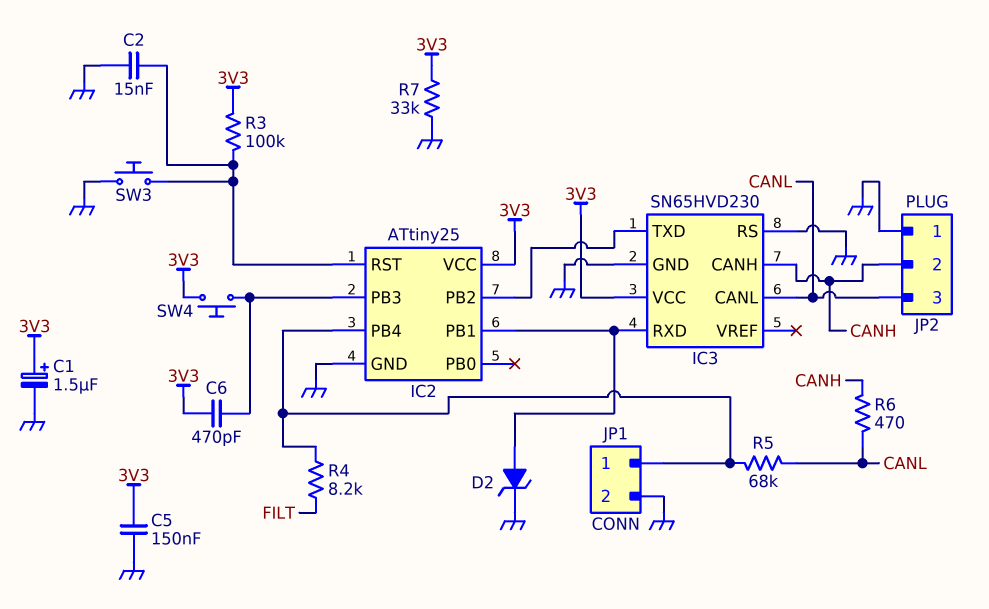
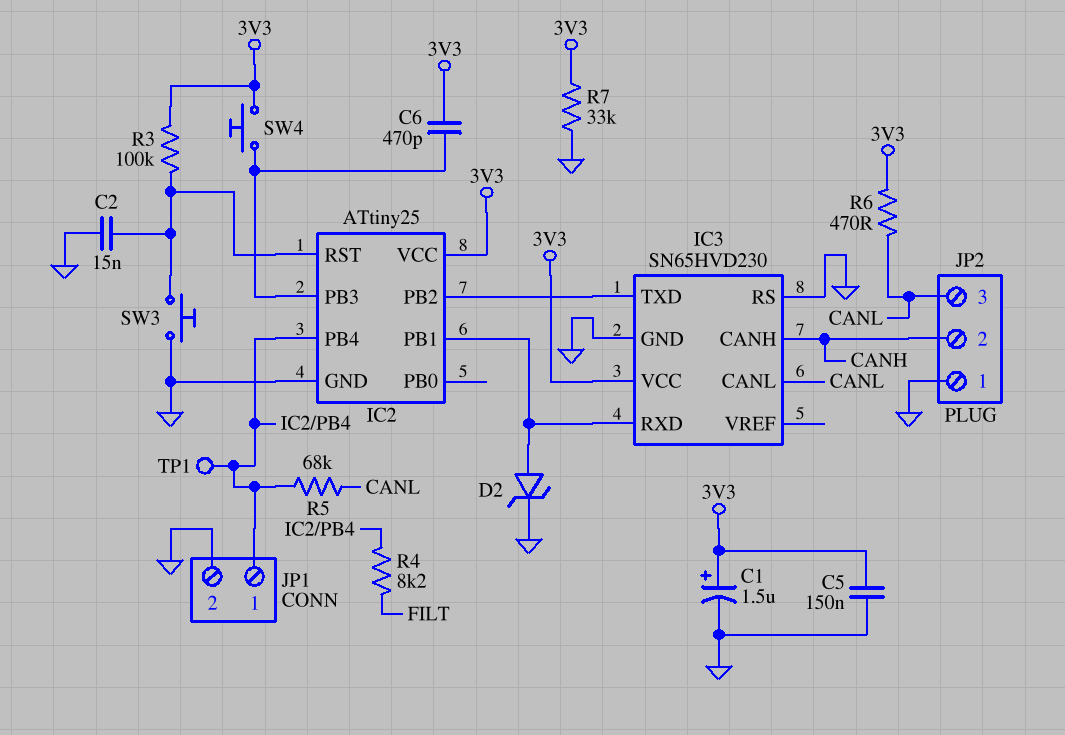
R6: 470 (CANH, CANL) -> 470 (3V3, CANL)
TP1: none -> test point (IC2/PB4)

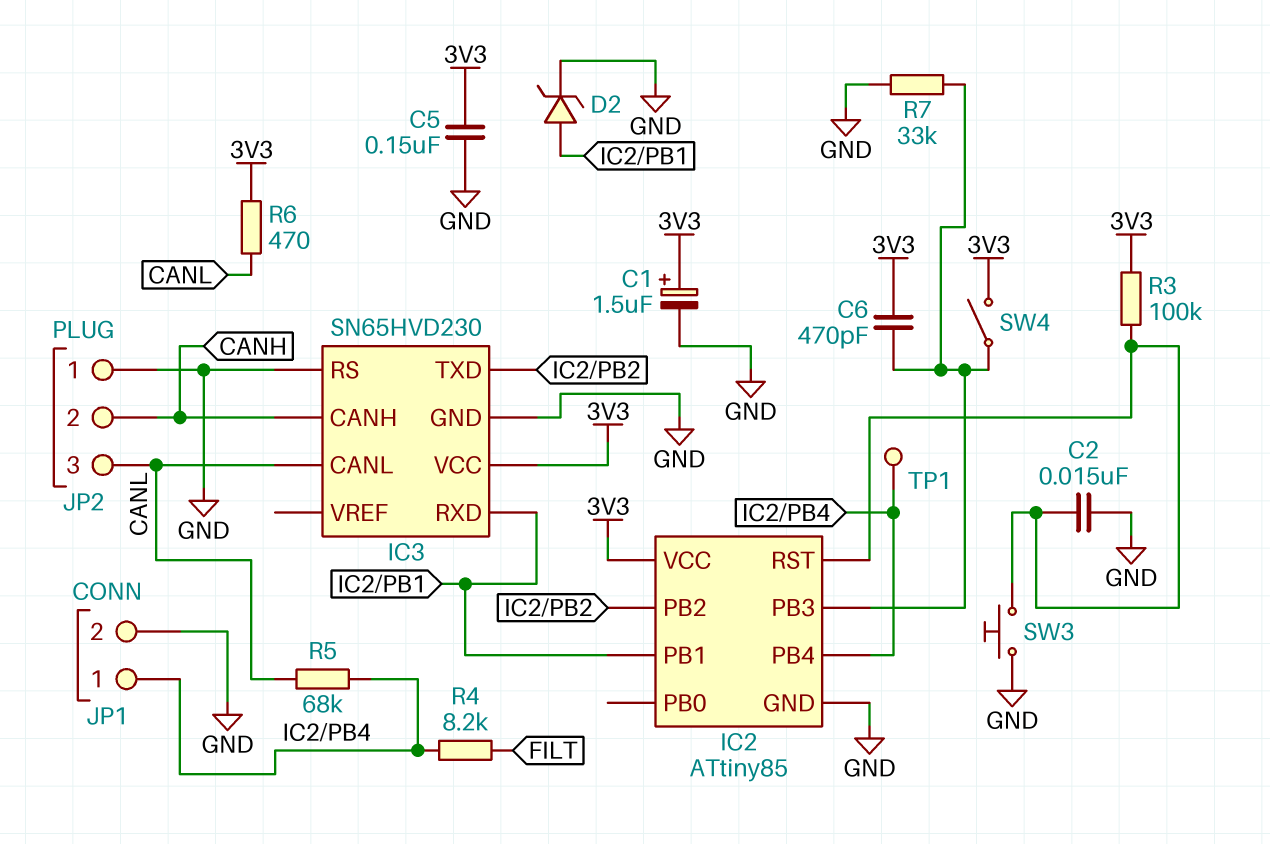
IC2: ATtiny25 -> ATtiny85
R7: 33k (3V3, GND) -> 33k (GND, IC2/PB3)
SW4: button (3V3, IC2/PB3) -> switch (3V3, IC2/PB3)

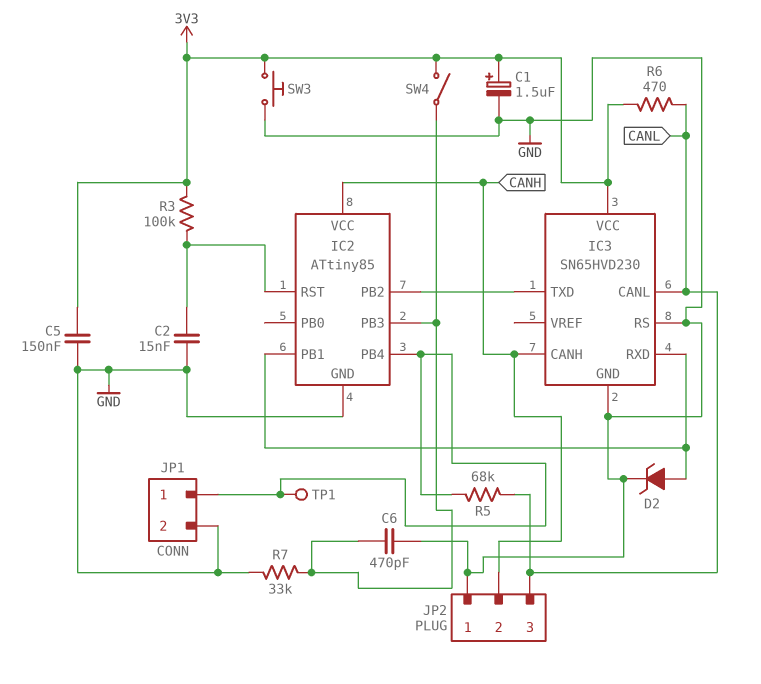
C6: 470pF (3V3, IC2/PB3) -> 470pF (GND, IC2/PB3)
IC2 pin VCC: 3V3 -> CANH
R4: 8.2k (FILT, IC2/PB4) -> none
SW3: button (GND, IC2/RST) -> button (3V3, GND)

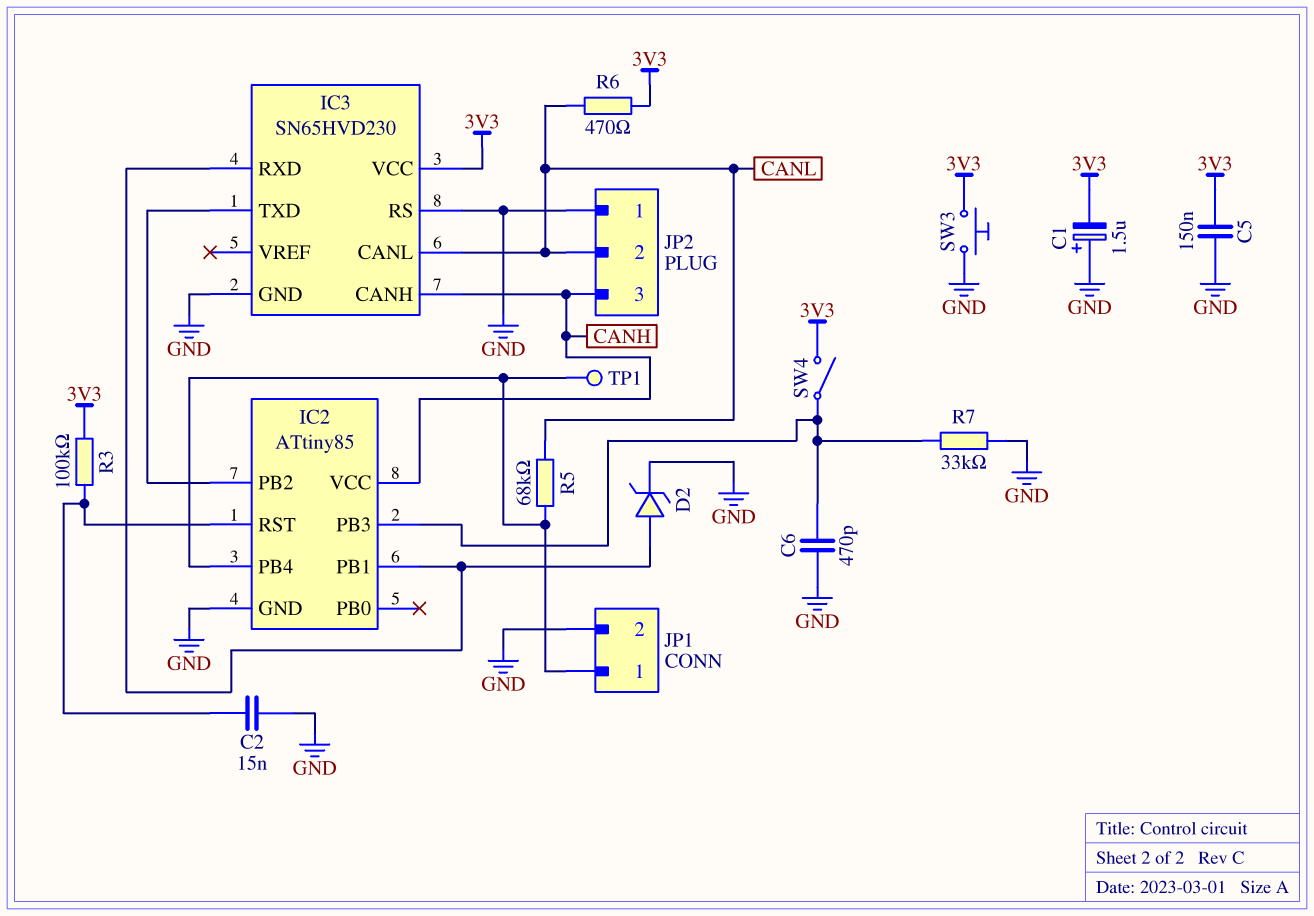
C1: 1.5uF (plus 3V3, minus GND) -> 1.5uF (plus GND, minus 3V3)
JP2 pin 2: CANH -> CANL
JP2 pin 3: CANL -> CANH

